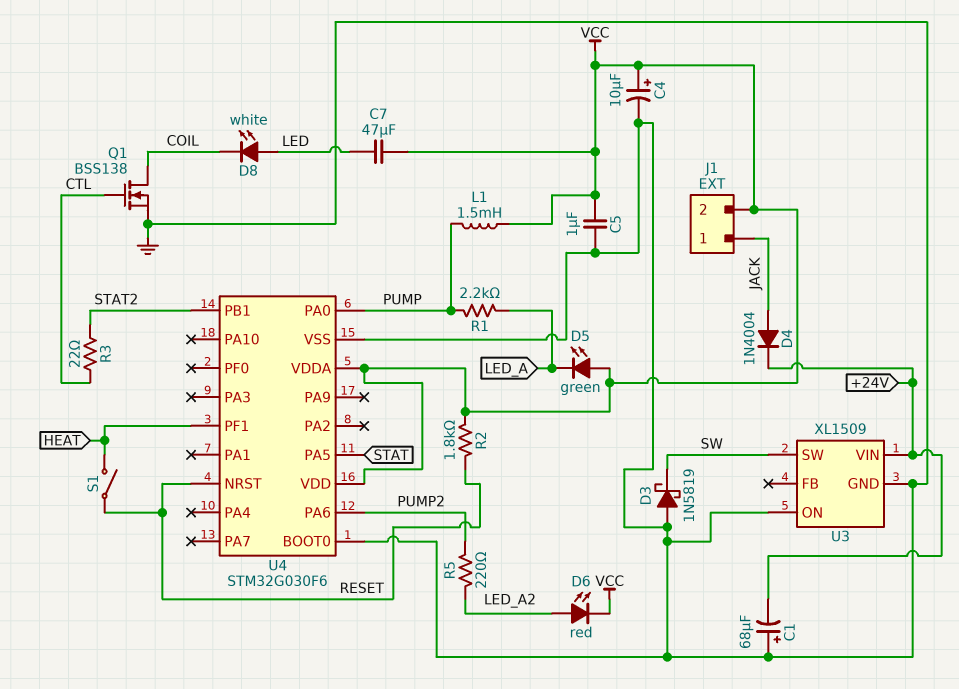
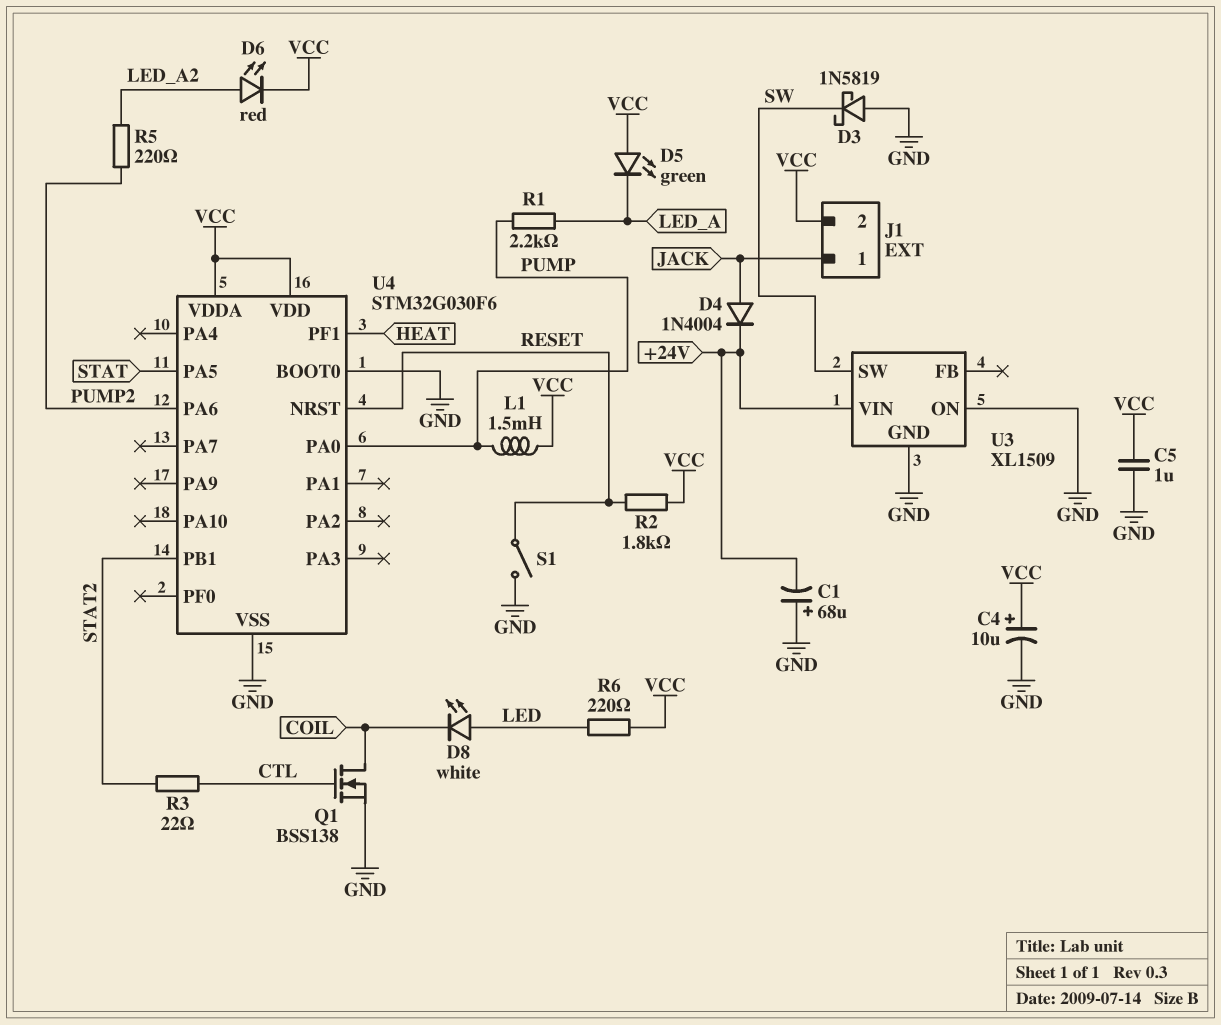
C7: 47uF (LED, VCC) -> none
R6: none -> 220 (LED, VCC)
S1: switch (HEAT, RESET) -> switch (GND, RESET)

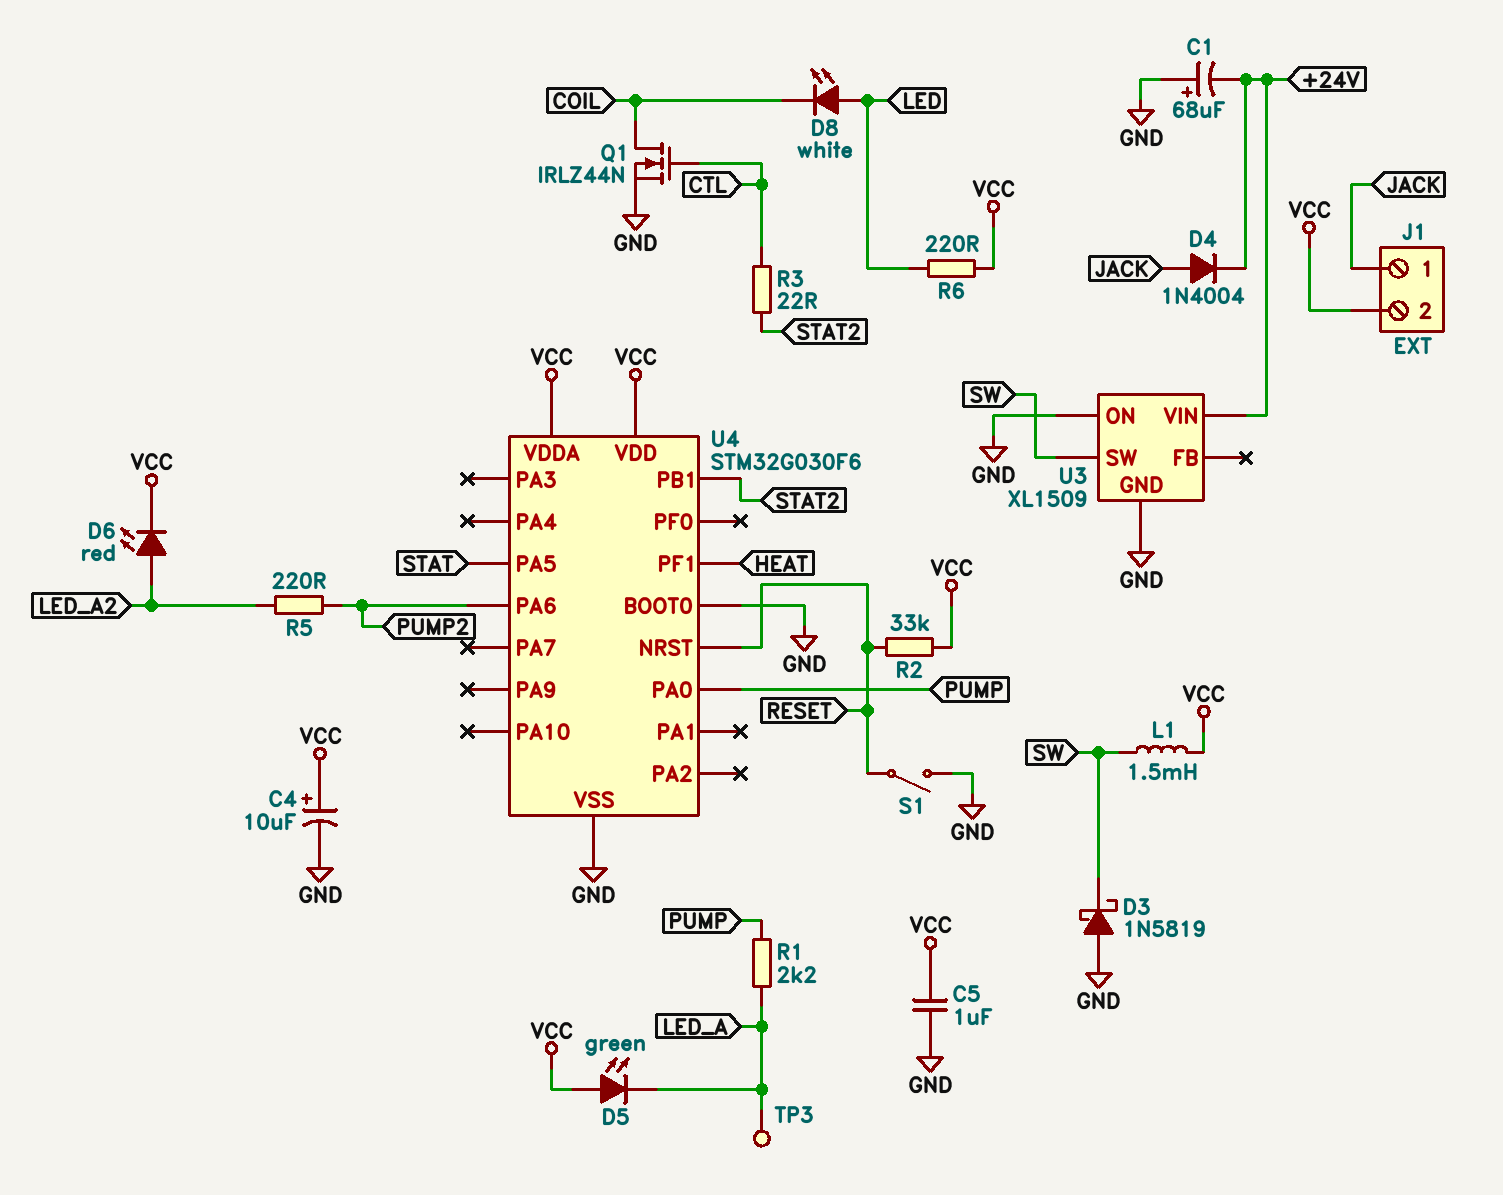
L1: 1.5mH (PUMP, VCC) -> 1.5mH (SW, VCC)
Q1: NMOS BSS138 (G CTL, D COIL, S GND) -> NMOS IRLZ44N (G CTL, D COIL, S GND)
R2: 1.8k (RESET, VCC) -> 33k (RESET, VCC)
TP3: none -> test point (LED_A)

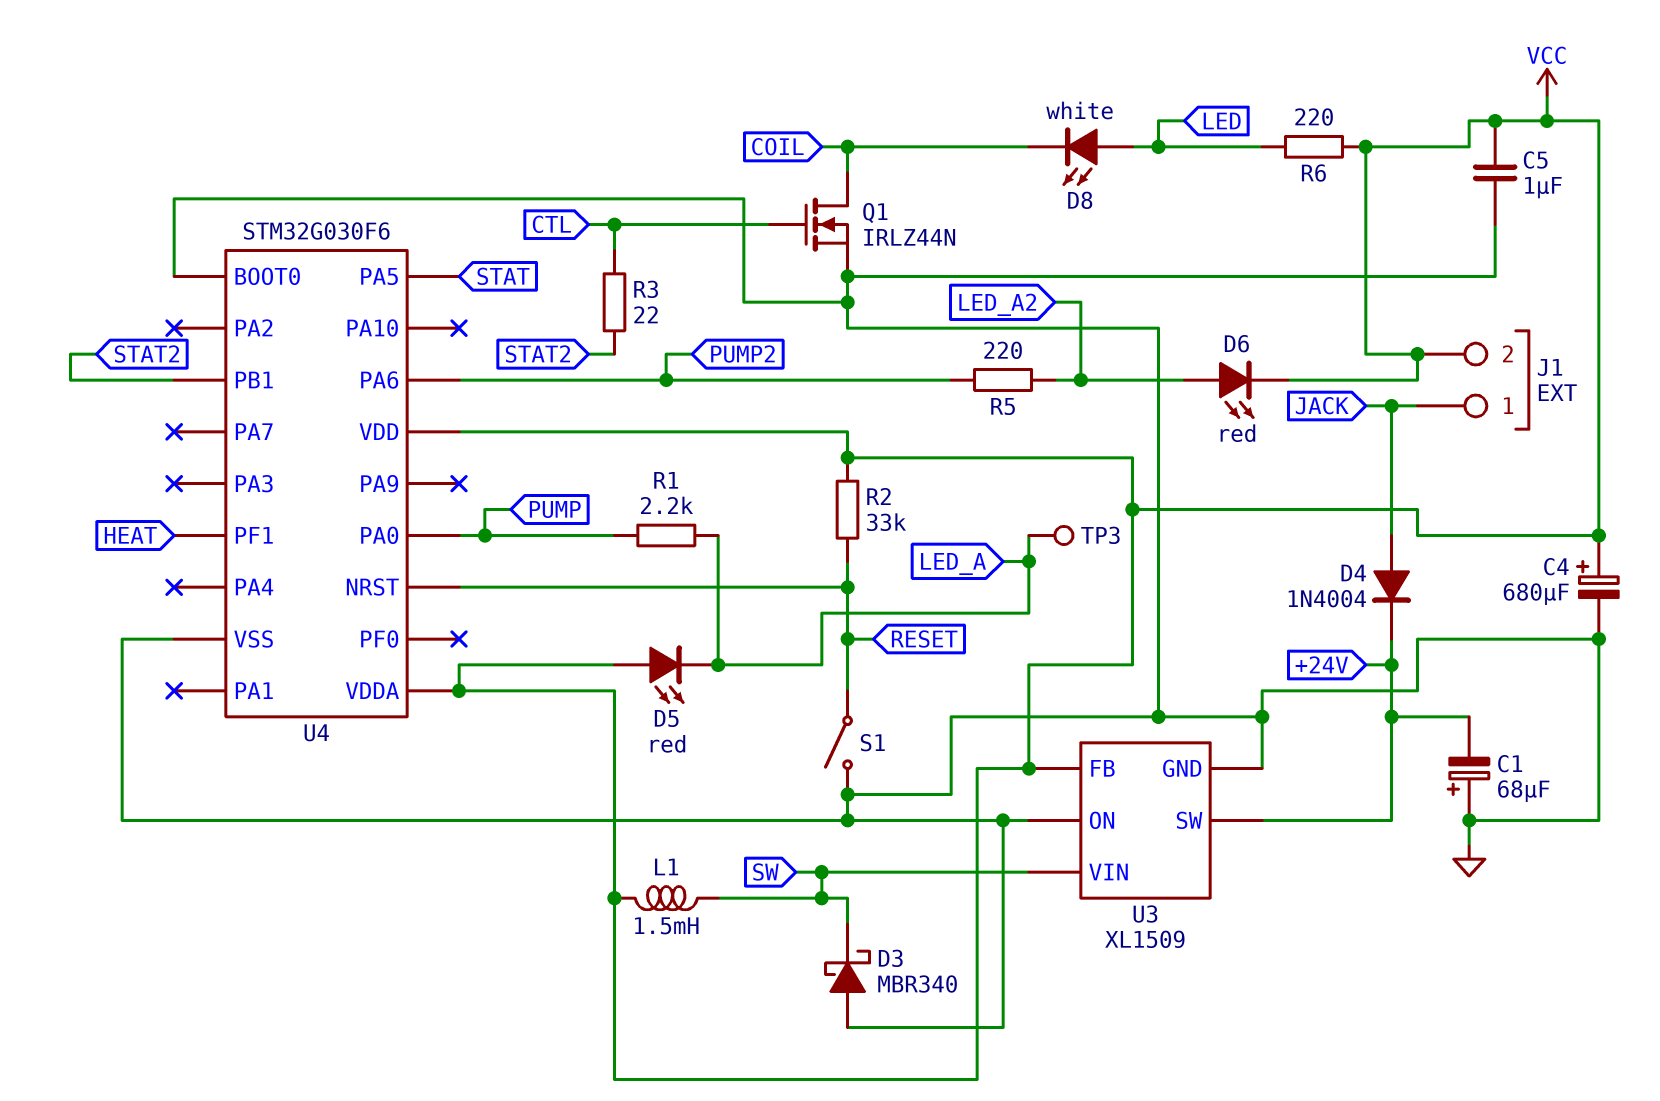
C4: 10uF (plus VCC, minus GND) -> 680uF (plus VCC, minus GND)
D3: schottky 1N5819 (A GND, K SW) -> schottky MBR340 (A GND, K SW)
D5: LED green (A VCC, K LED_A) -> LED red (A VCC, K LED_A)
U3 pin FB: none -> VCC
U3 pin SW: SW -> +24V
U3 pin VIN: +24V -> SW

